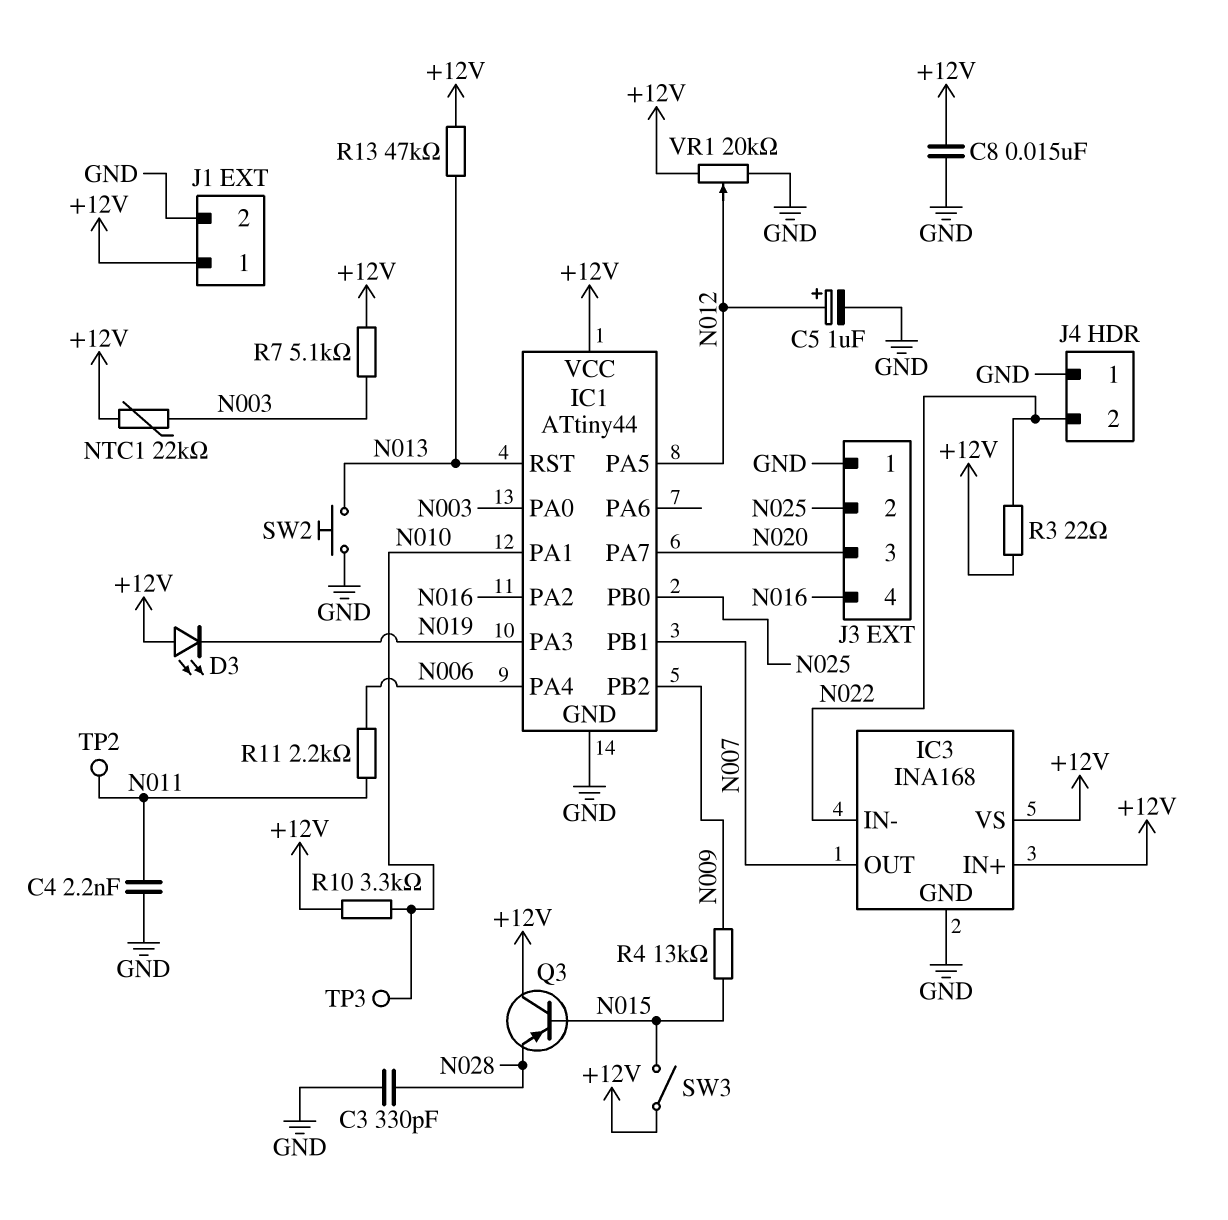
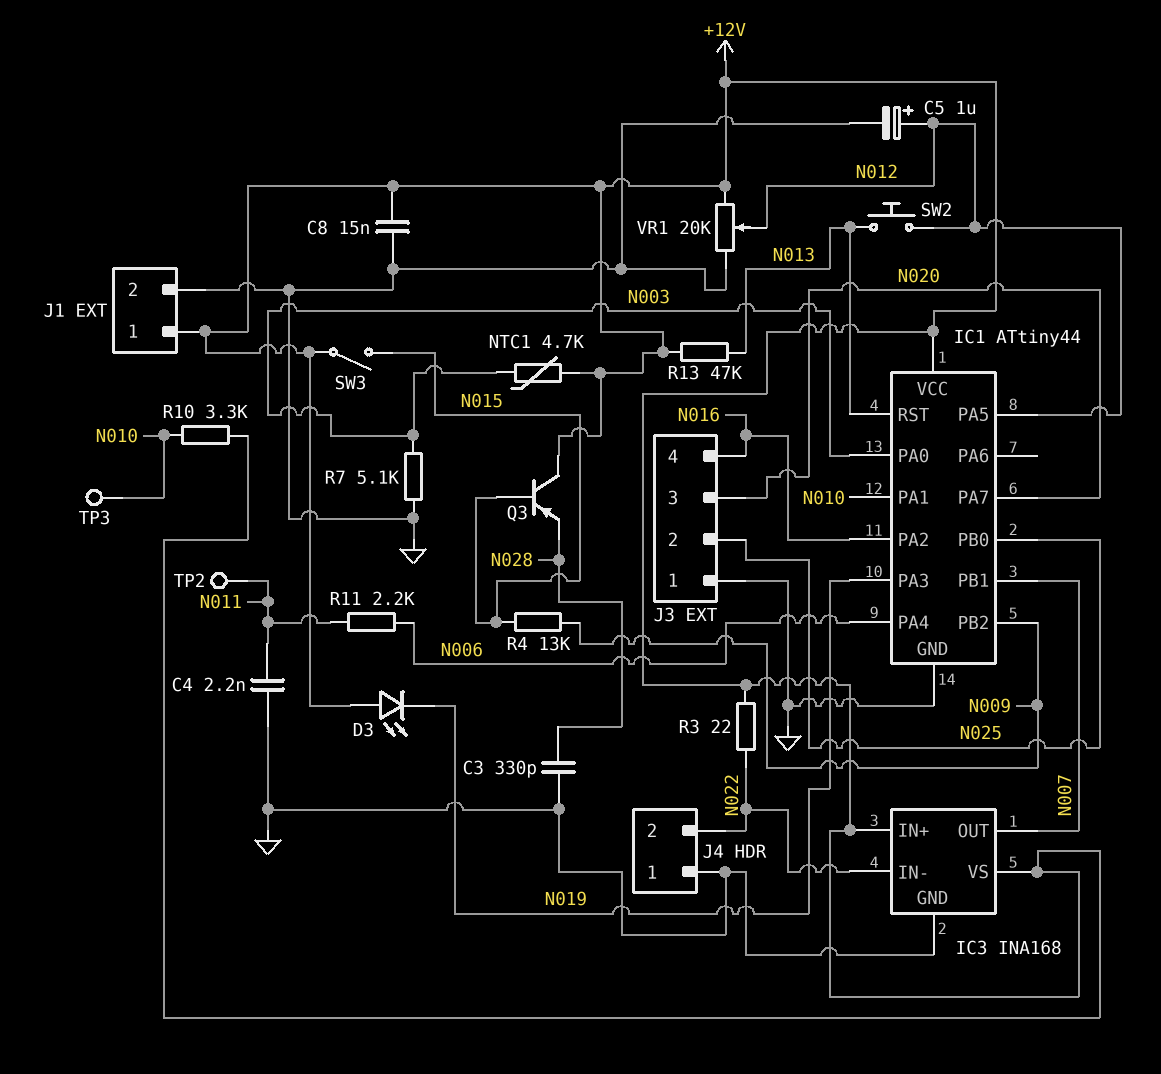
NTC1: 22k (+12V, N003) -> 4.7k (+12V, N003)
R7: 5.1k (+12V, N003) -> 5.1k (GND, N003)
SW2: button (GND, N013) -> button (N012, N013)

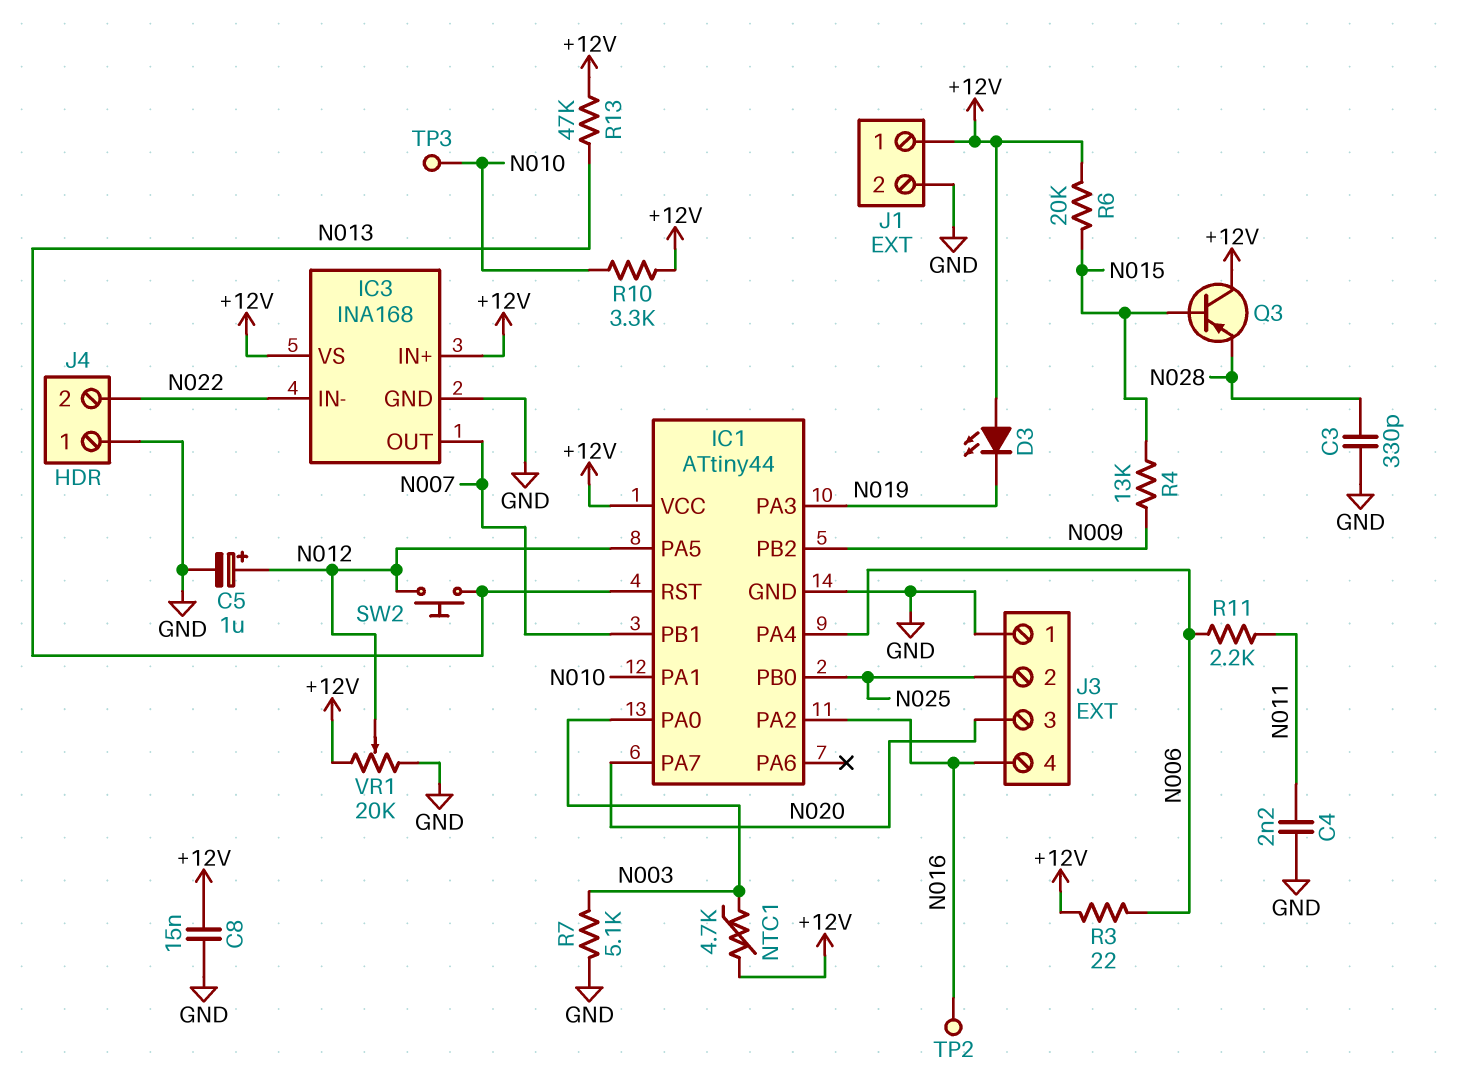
R3: 22 (+12V, N022) -> 22 (+12V, N006)
R6: none -> 20k (+12V, N015)
SW3: switch (+12V, N015) -> none
TP2: test point (N011) -> test point (N016)

